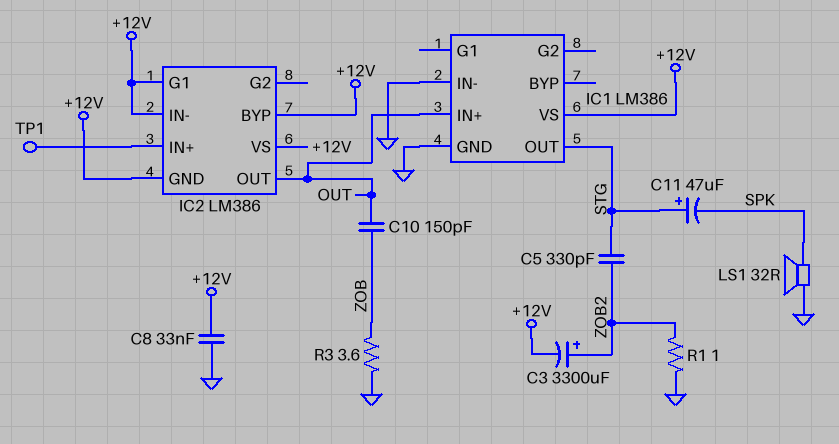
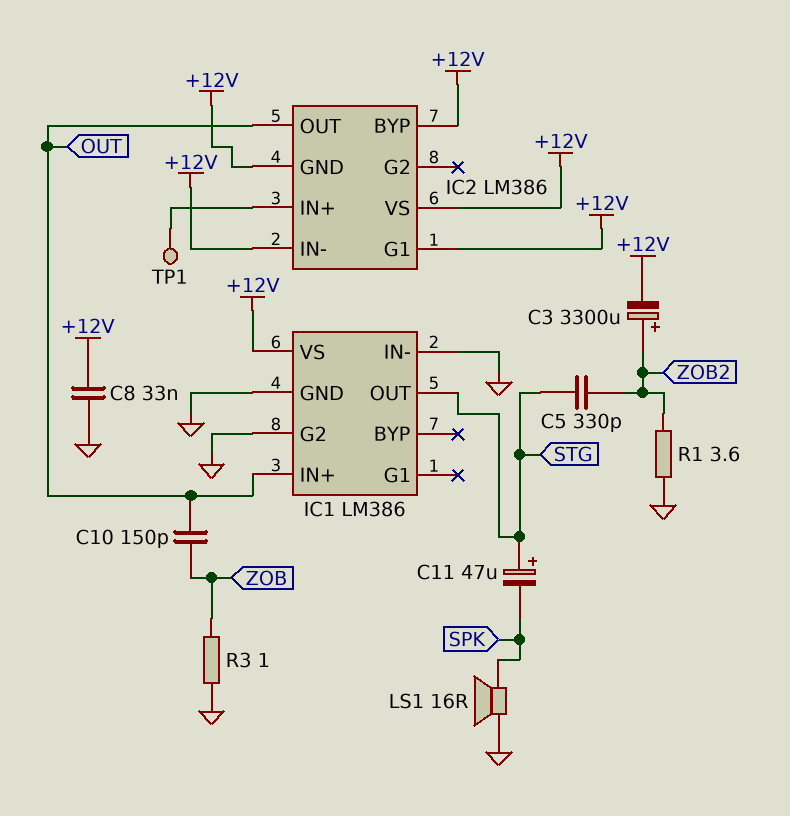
IC1 pin G2: none -> GND
LS1: speaker 32R (GND, SPK) -> speaker 16R (GND, SPK)
R1: 1 (GND, ZOB2) -> 3.6 (GND, ZOB2)
R3: 3.6 (GND, ZOB) -> 1 (GND, ZOB)

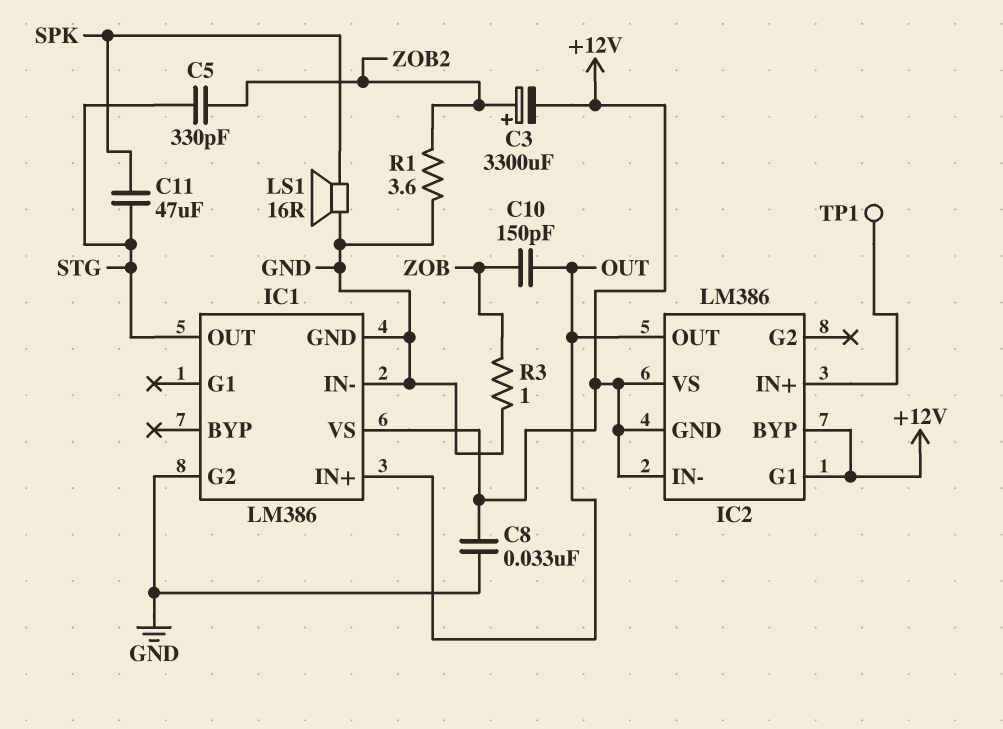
C11: 47uF (plus STG, minus SPK) -> 47uF (SPK, STG)

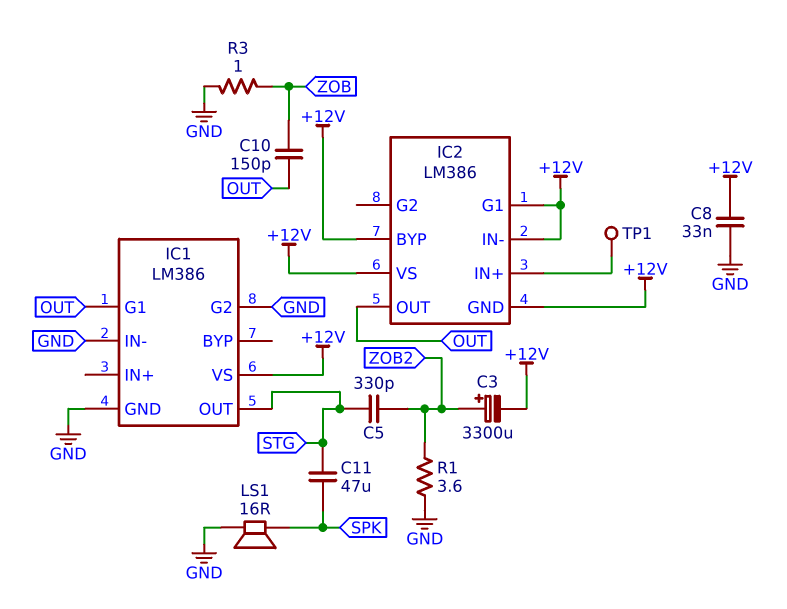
IC1 pin G1: none -> OUT
IC1 pin IN+: OUT -> none

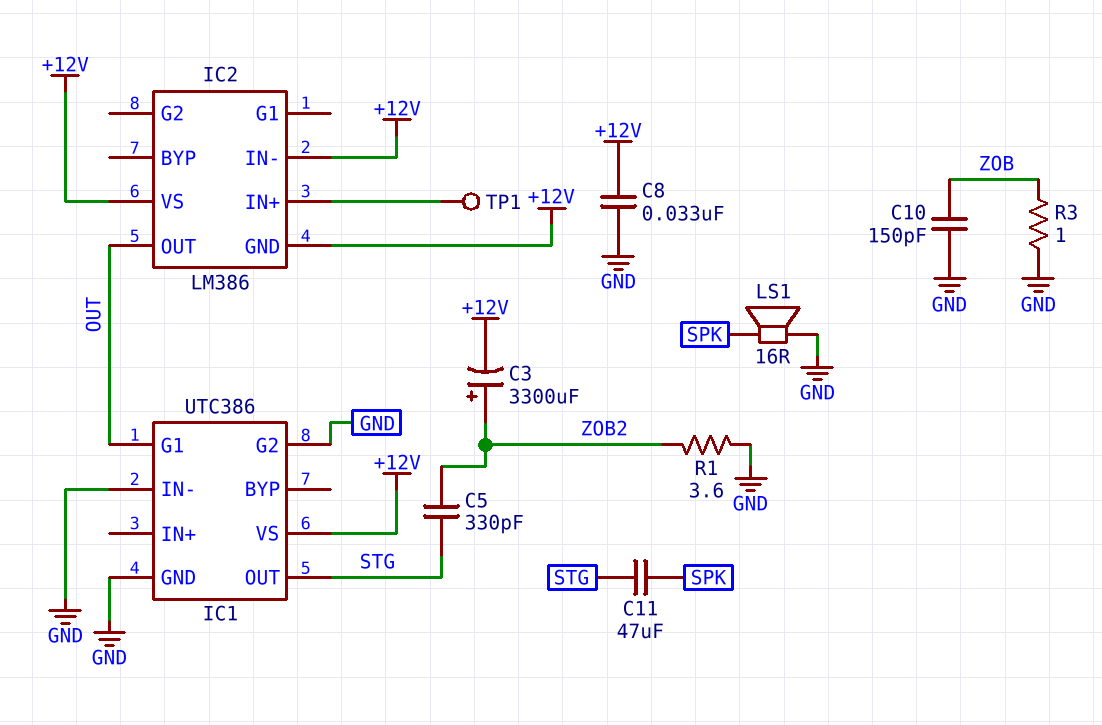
C10: 150pF (OUT, ZOB) -> 150pF (GND, ZOB)
IC1: LM386 -> UTC386
IC2 pin BYP: +12V -> none
IC2 pin G1: +12V -> none

